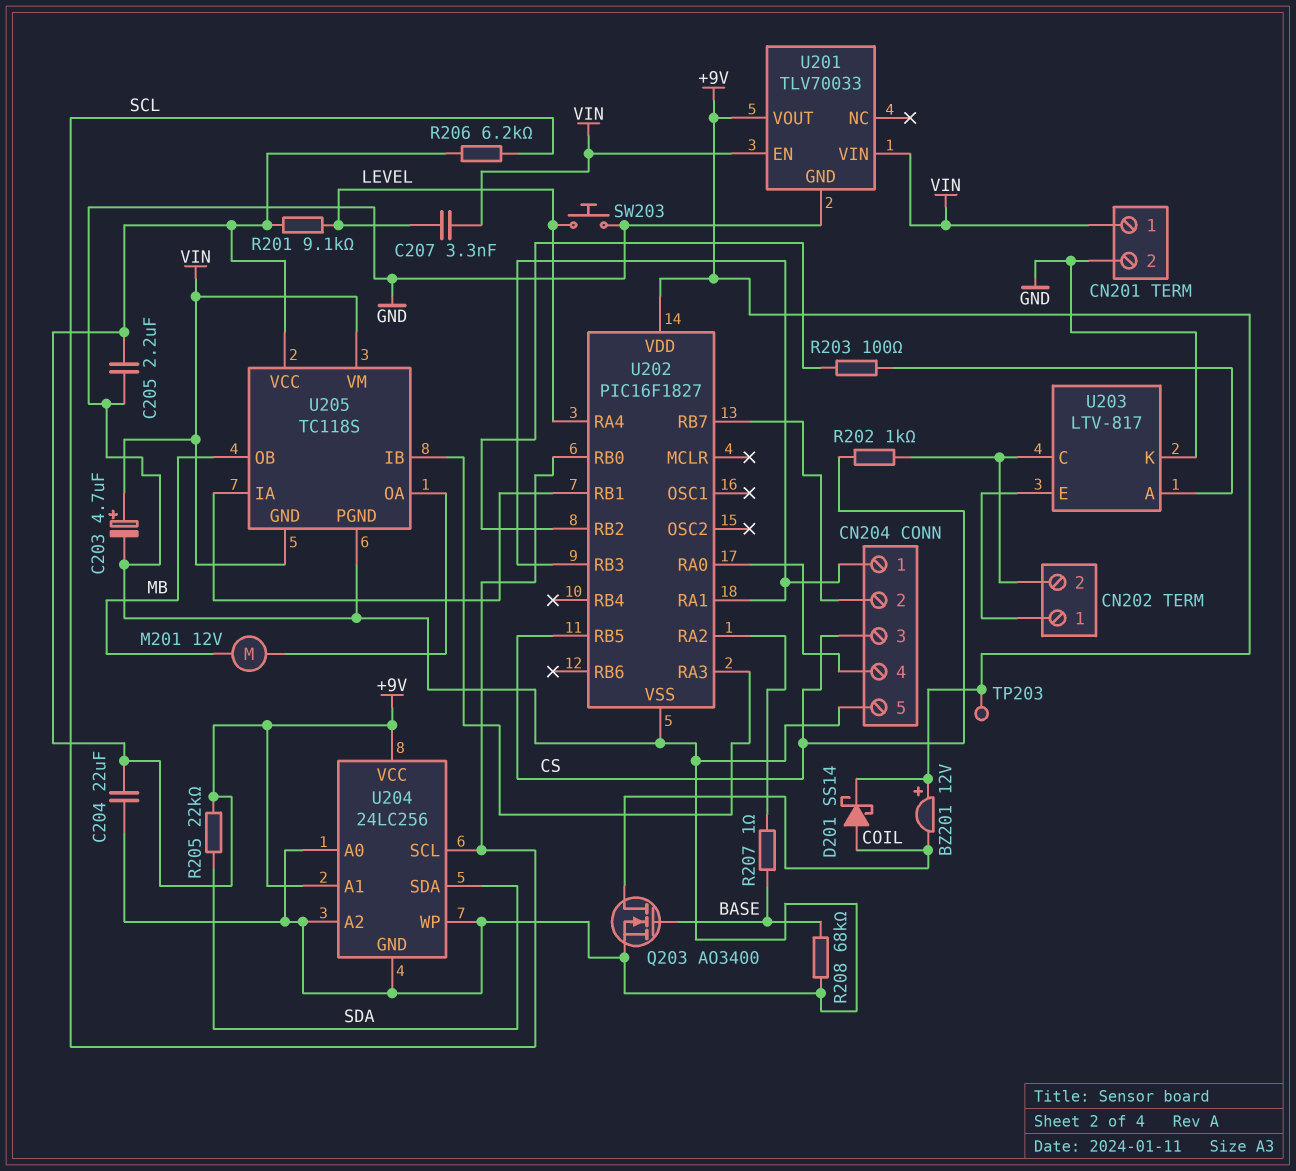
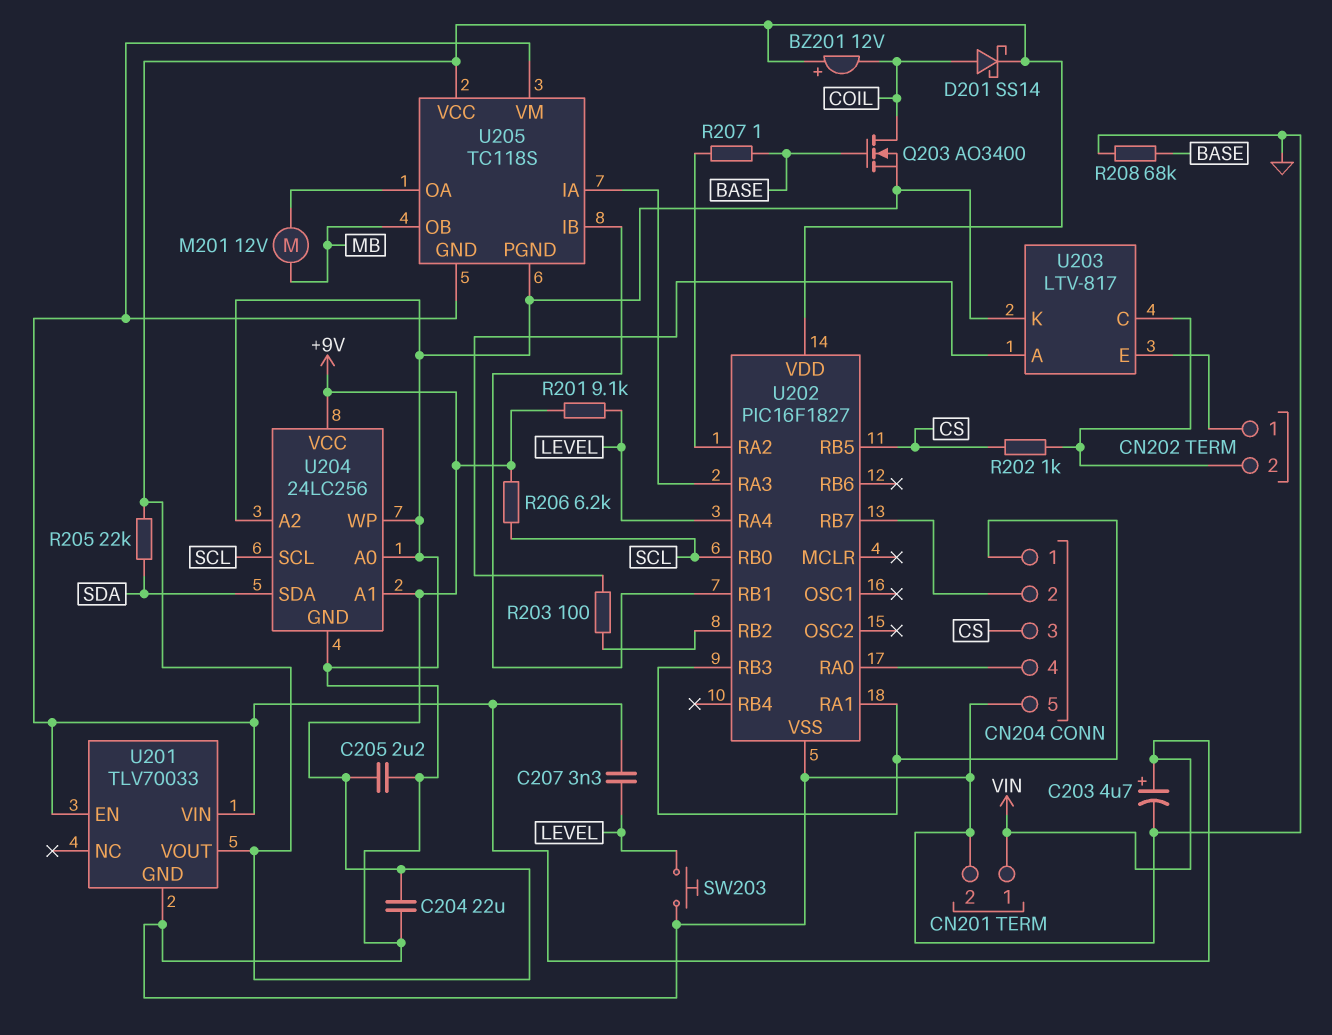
TP203: test point (+9V) -> none
U205 pin IA: U202/RB1 -> U202/RA3
U205 pin IB: U202/RA3 -> U202/RB1

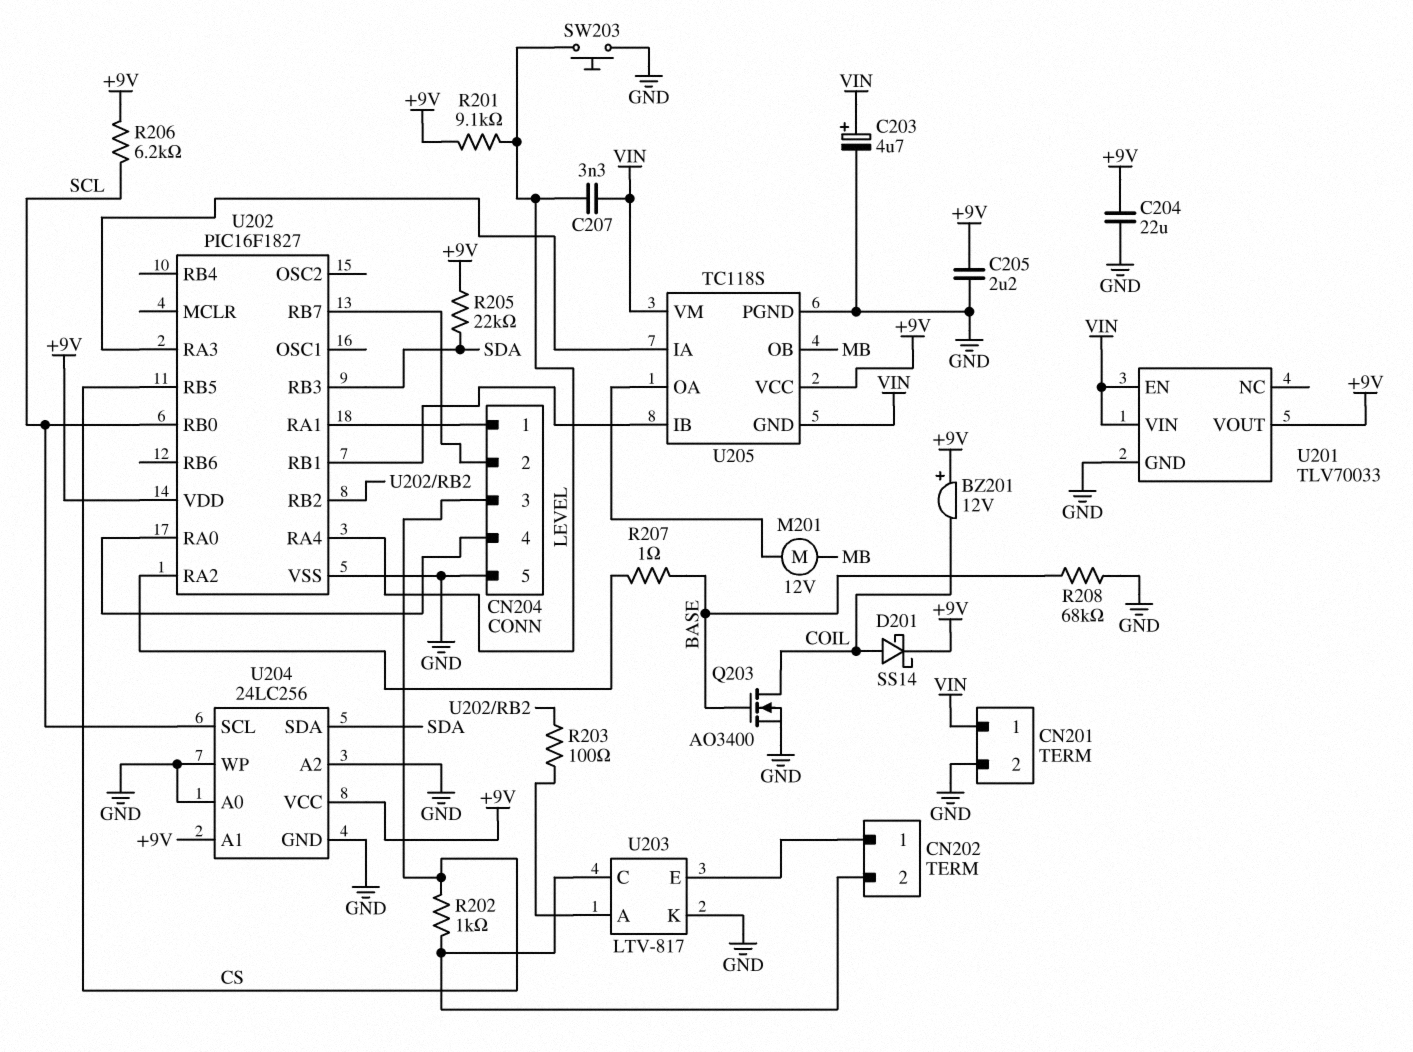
U202 pin RB3: CN204/1 -> SDA

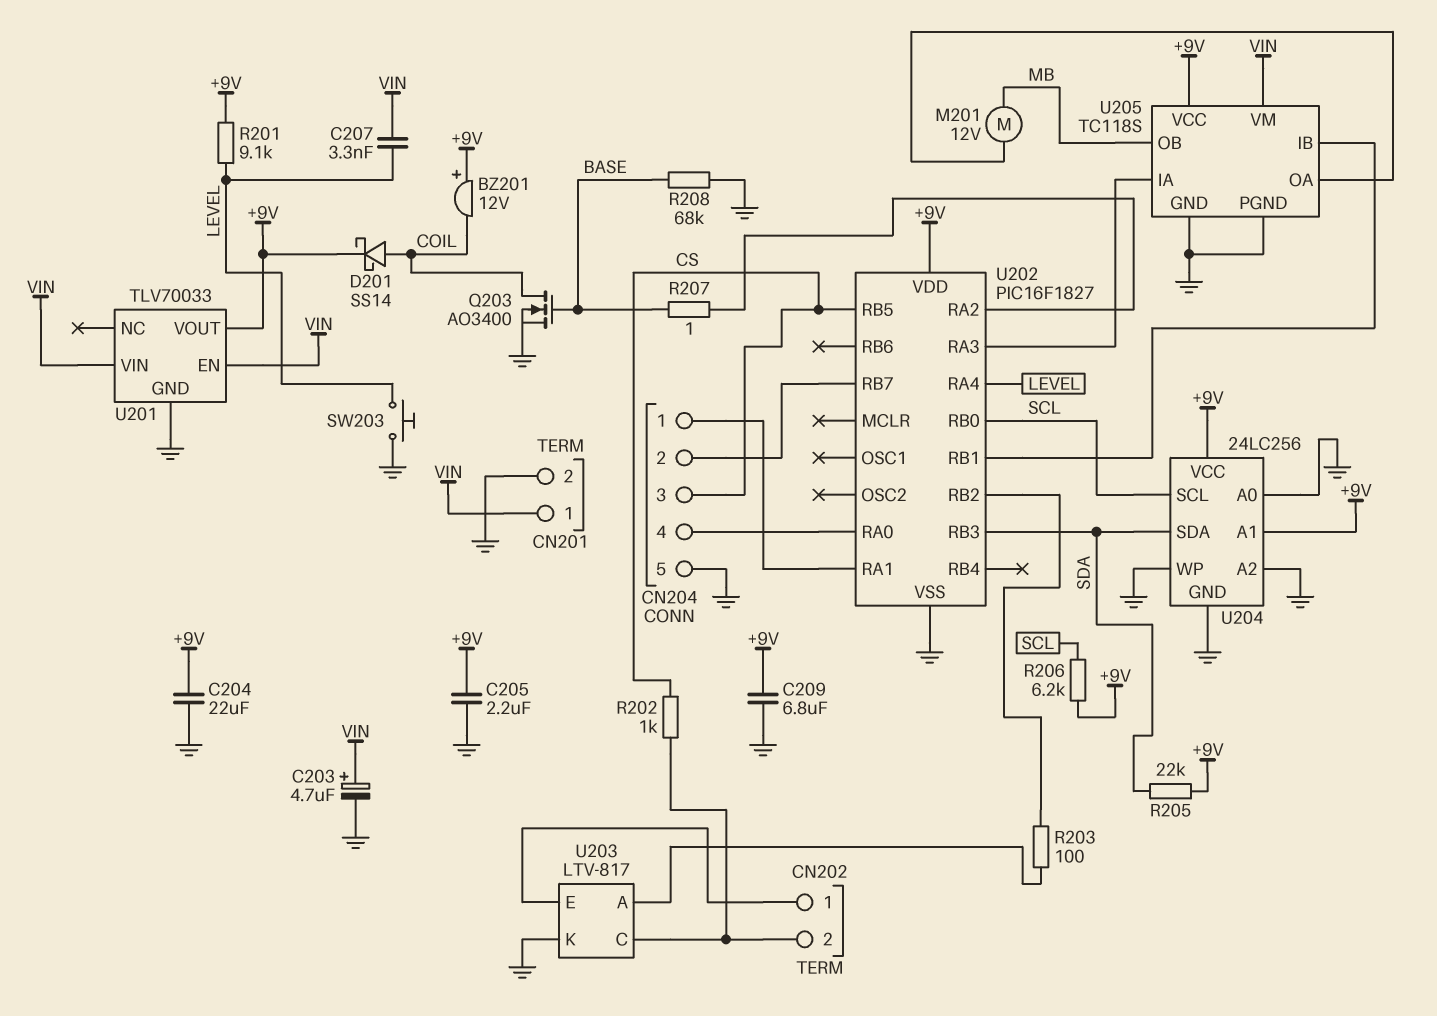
C209: none -> 6.8uF (+9V, GND)
U205 pin GND: VIN -> GND

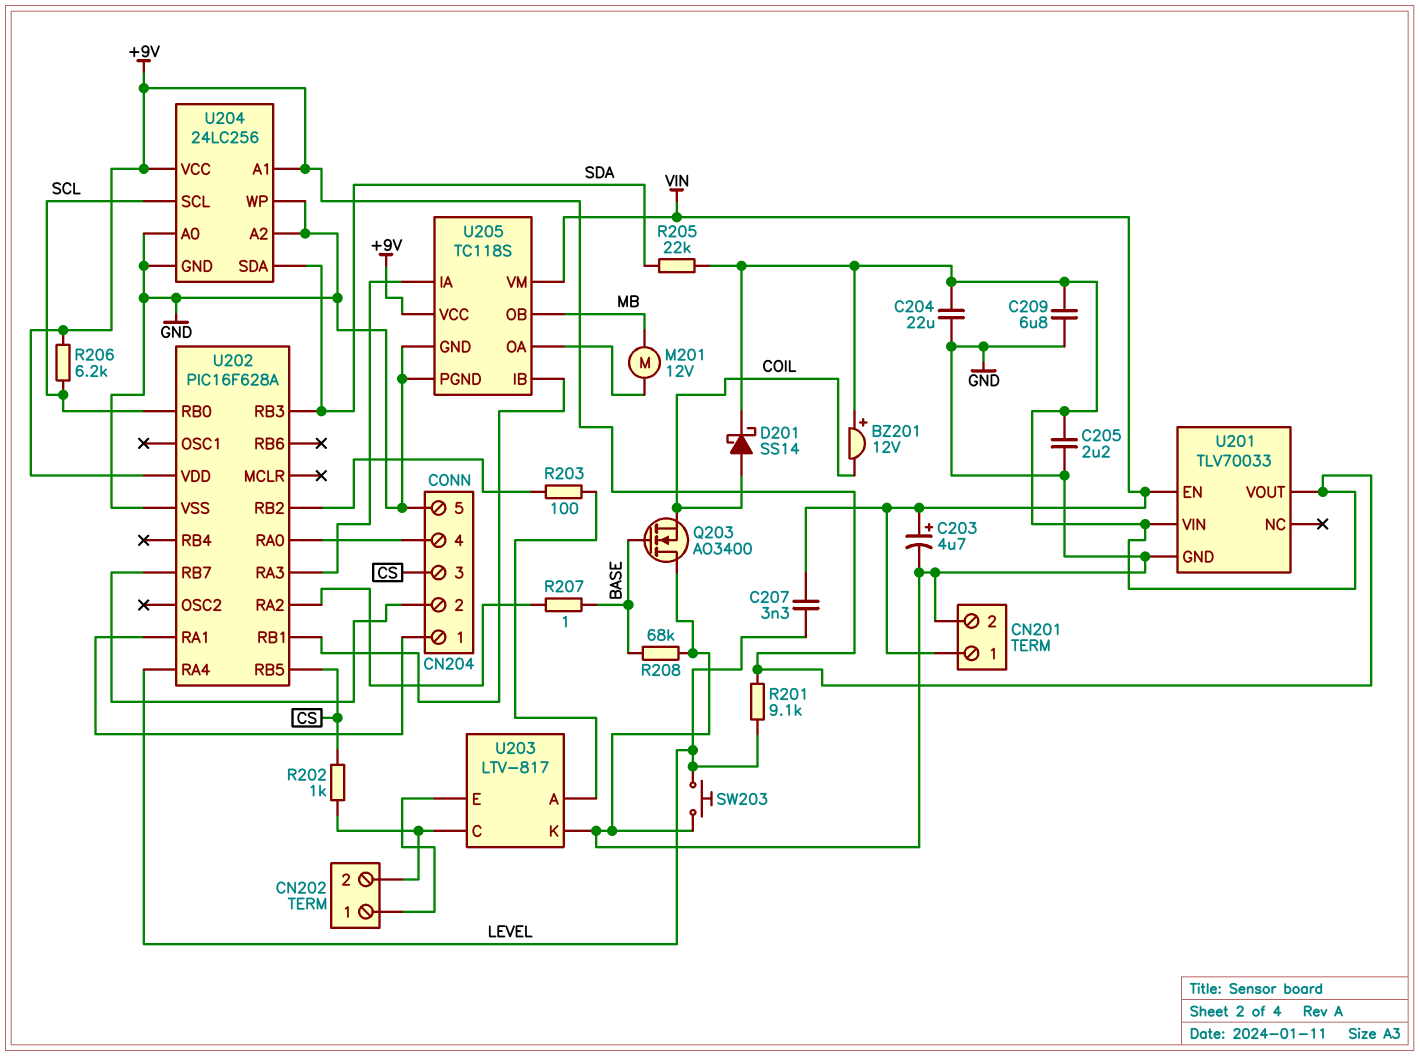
Q203: NMOS AO3400 (G BASE, D COIL, S GND) -> NMOS AO3400 (G BASE, D GND, S COIL)
U201 pin VIN: VIN -> +9V
U202: PIC16F1827 -> PIC16F628A

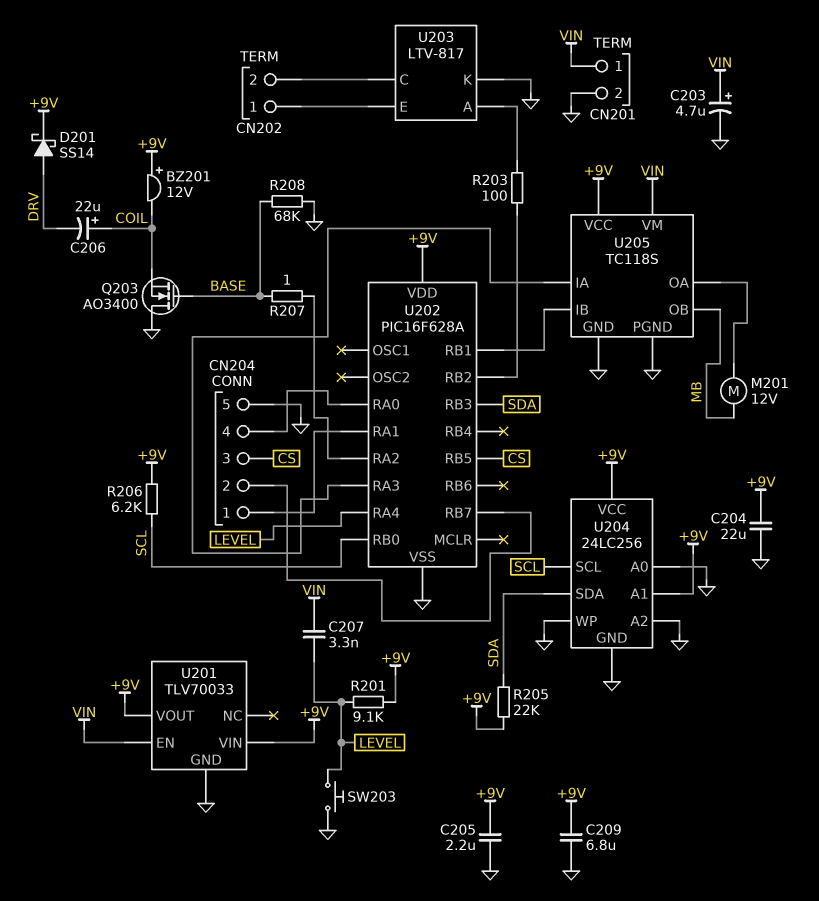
C206: none -> 22uF (plus COIL, minus DRV)
D201: schottky SS14 (A COIL, K +9V) -> schottky SS14 (A DRV, K +9V)
R202: 1k (CN202/2, CS) -> none

